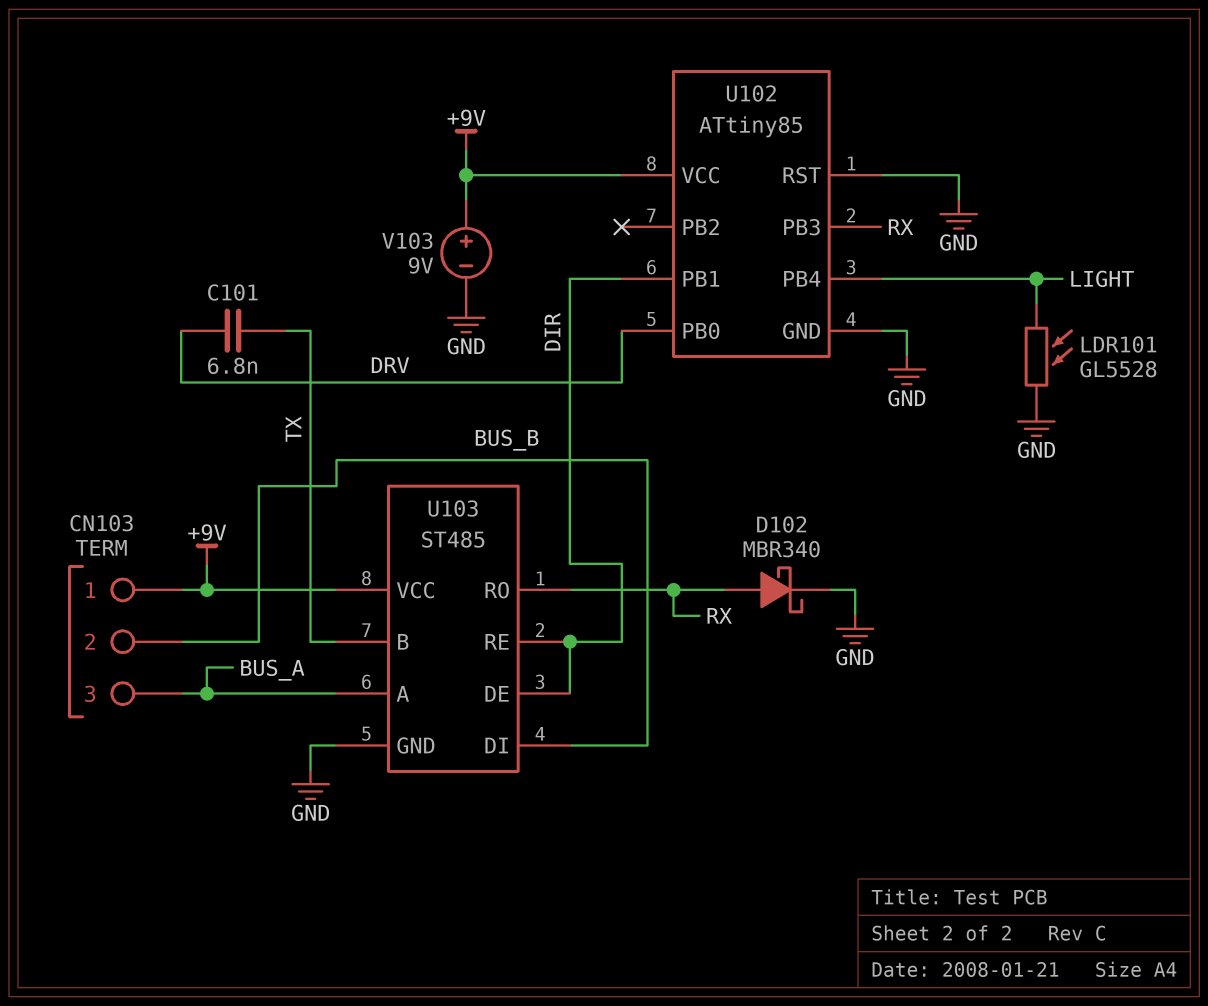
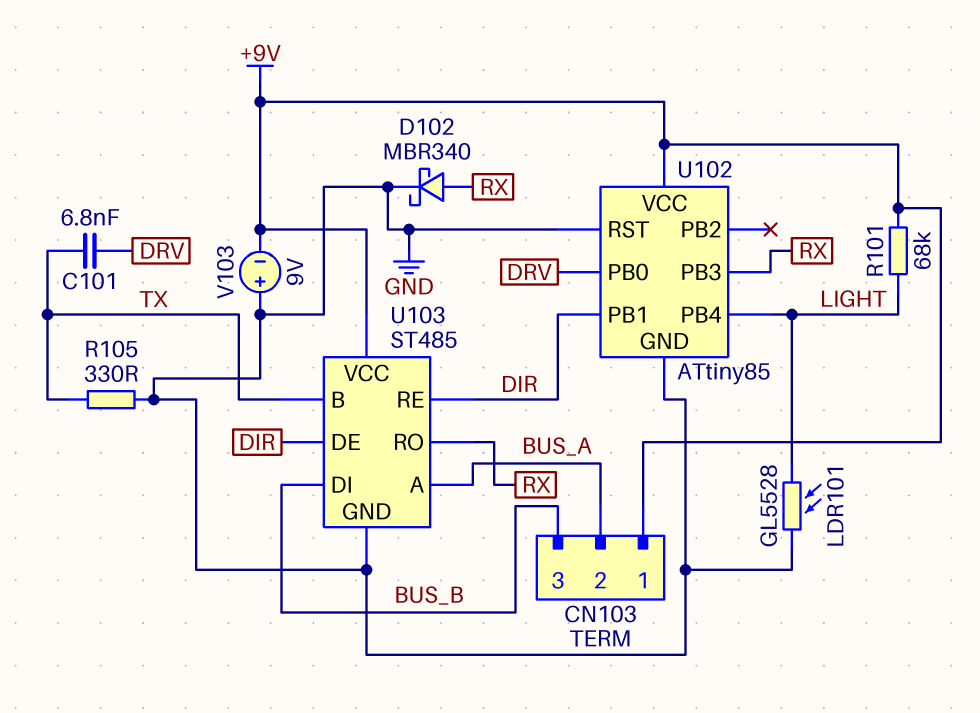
CN103 pin 2: BUS_B -> BUS_A
CN103 pin 3: BUS_A -> BUS_B
R101: none -> 68k (+9V, LIGHT)
R105: none -> 330 (GND, TX)
V103: 9V (plus +9V, minus GND) -> 9V (plus GND, minus +9V)

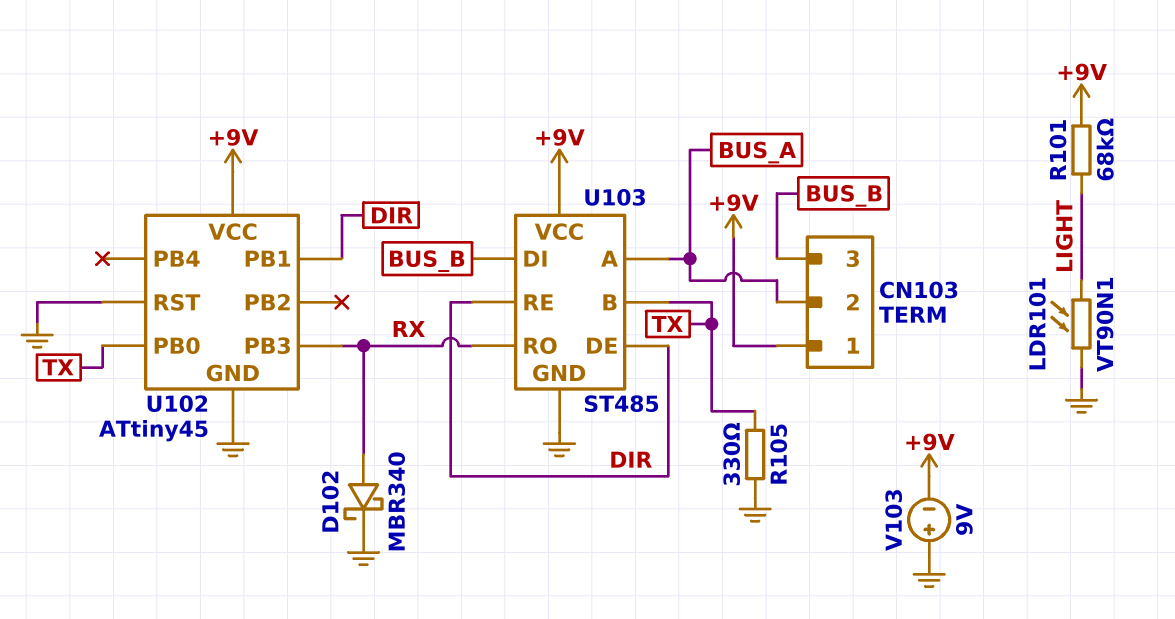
C101: 6.8nF (DRV, TX) -> none
LDR101: GL5528 (GND, LIGHT) -> VT90N1 (GND, LIGHT)
U102: ATtiny85 -> ATtiny45
U102 pin PB0: DRV -> TX
U102 pin PB4: LIGHT -> none

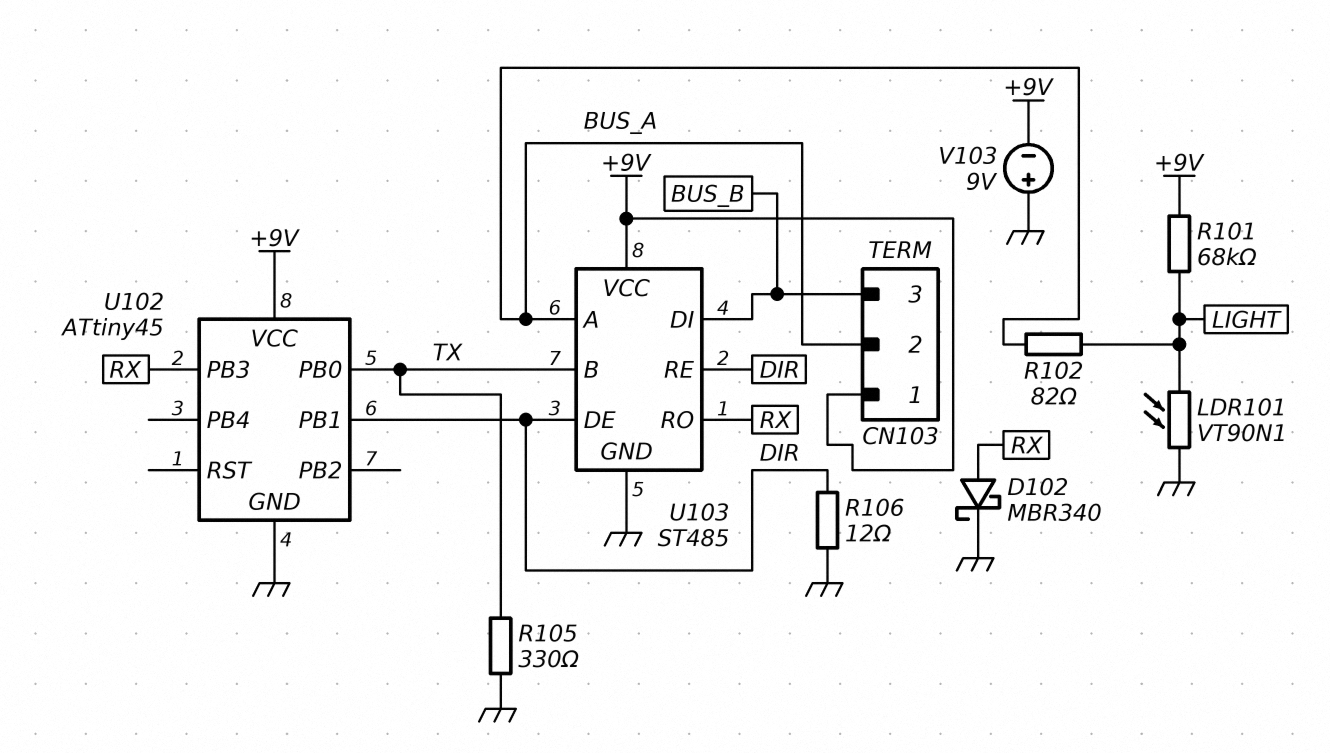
R102: none -> 82 (BUS_A, LIGHT)
R106: none -> 12 (DIR, GND)
U102 pin RST: GND -> none

